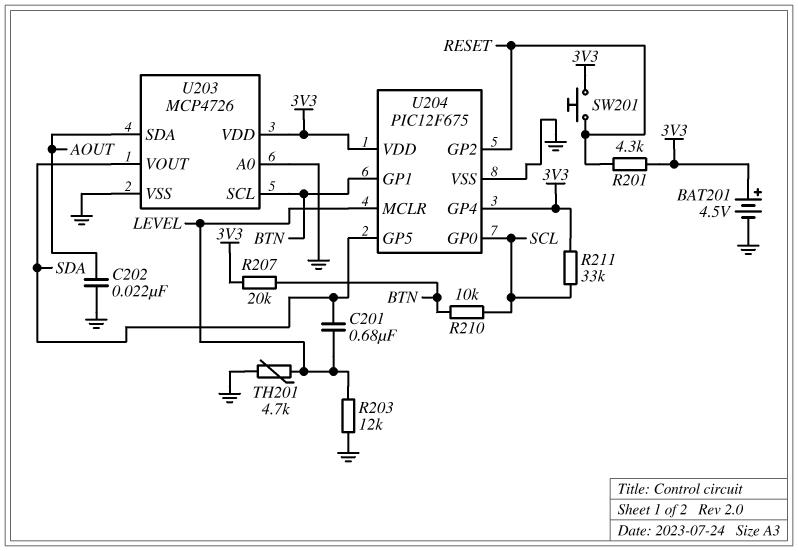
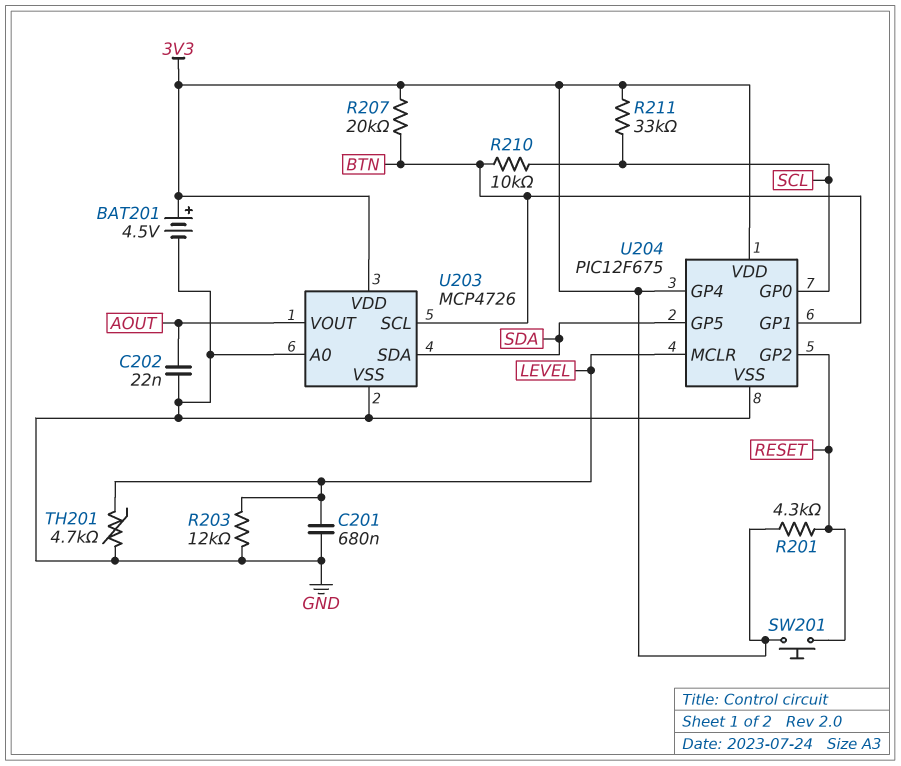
C201: 680nF (LEVEL, SDA) -> 680nF (GND, LEVEL)
U203 pin SDA: AOUT -> SDA
U203 pin VOUT: SDA -> AOUT

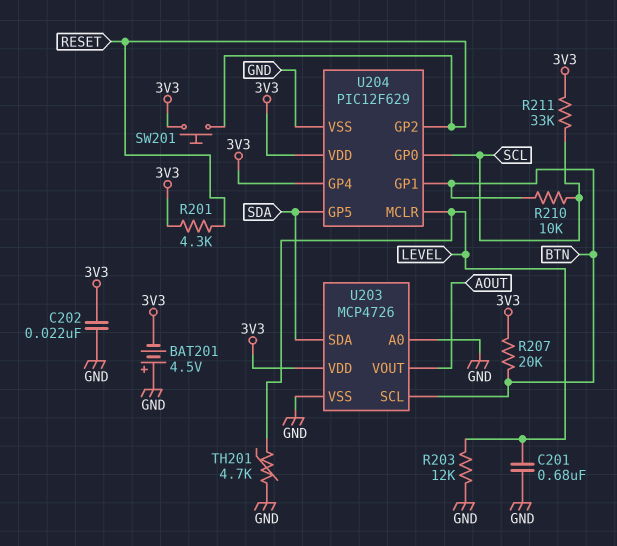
BAT201: 4.5V (plus 3V3, minus GND) -> 4.5V (plus GND, minus 3V3)
C202: 22nF (AOUT, GND) -> 22nF (3V3, GND)
U204: PIC12F675 -> PIC12F629

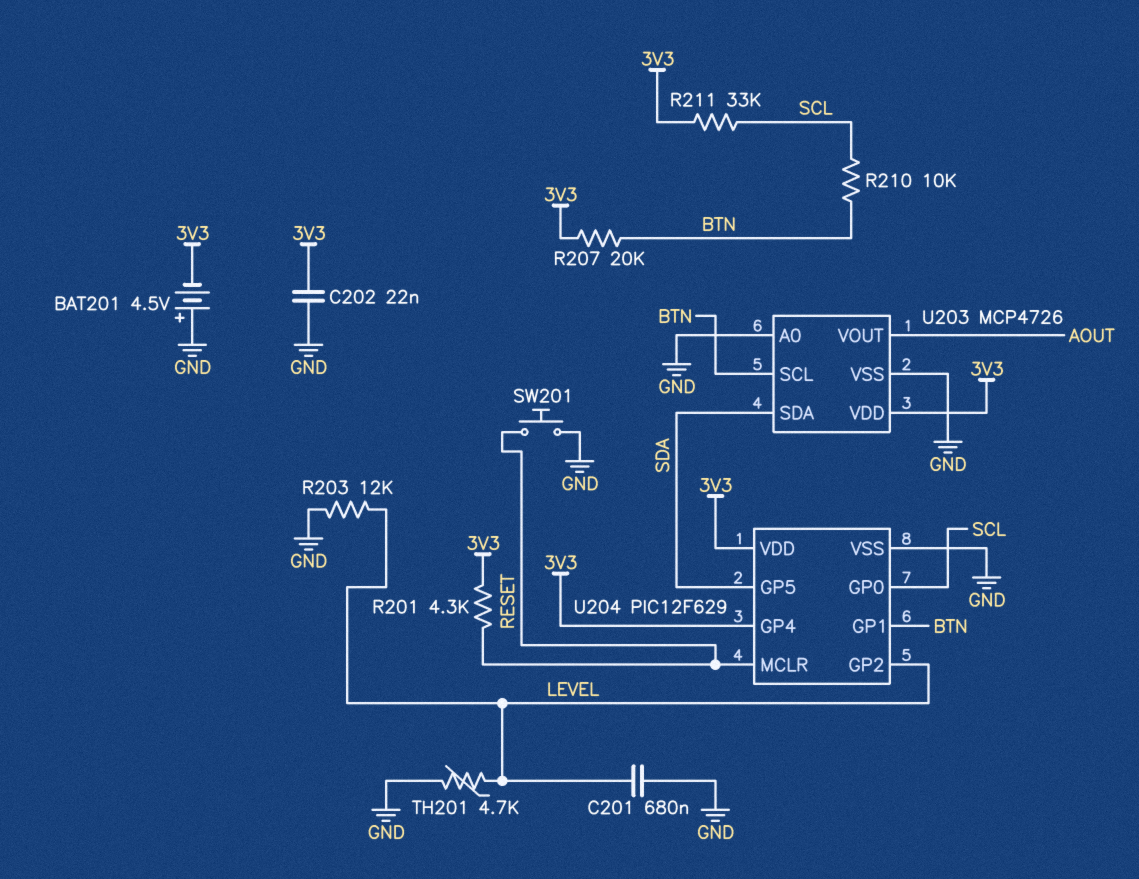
SW201: button (3V3, RESET) -> button (GND, RESET)
U204 pin GP2: RESET -> LEVEL
U204 pin MCLR: LEVEL -> RESET

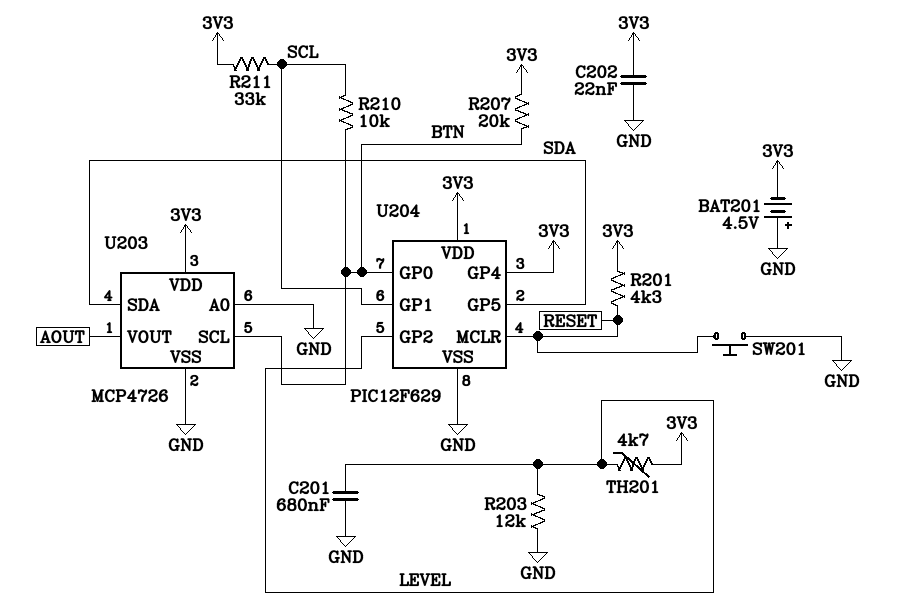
TH201: 4.7k (GND, LEVEL) -> 4.7k (3V3, LEVEL)
U204 pin GP0: SCL -> BTN
U204 pin GP1: BTN -> SCL

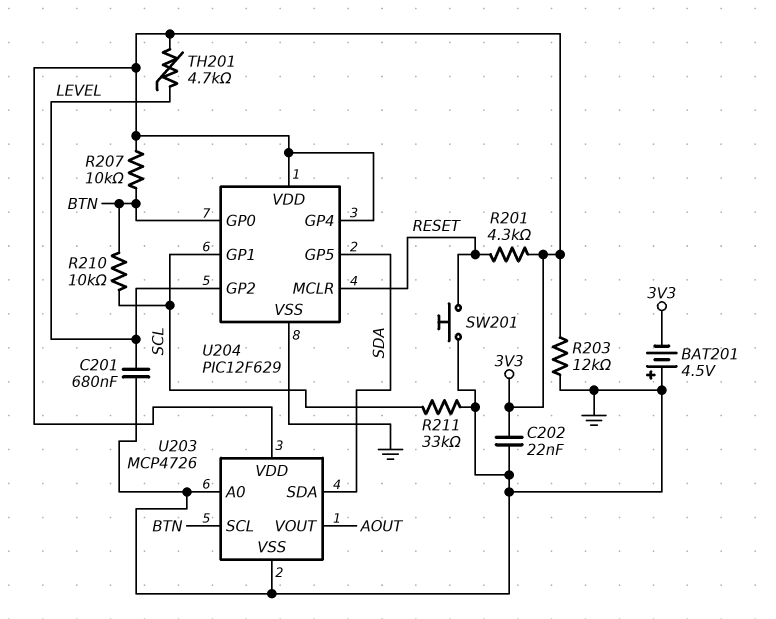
R203: 12k (GND, LEVEL) -> 12k (3V3, GND)
R207: 20k (3V3, BTN) -> 10k (3V3, BTN)
R211: 33k (3V3, SCL) -> 33k (GND, SCL)

